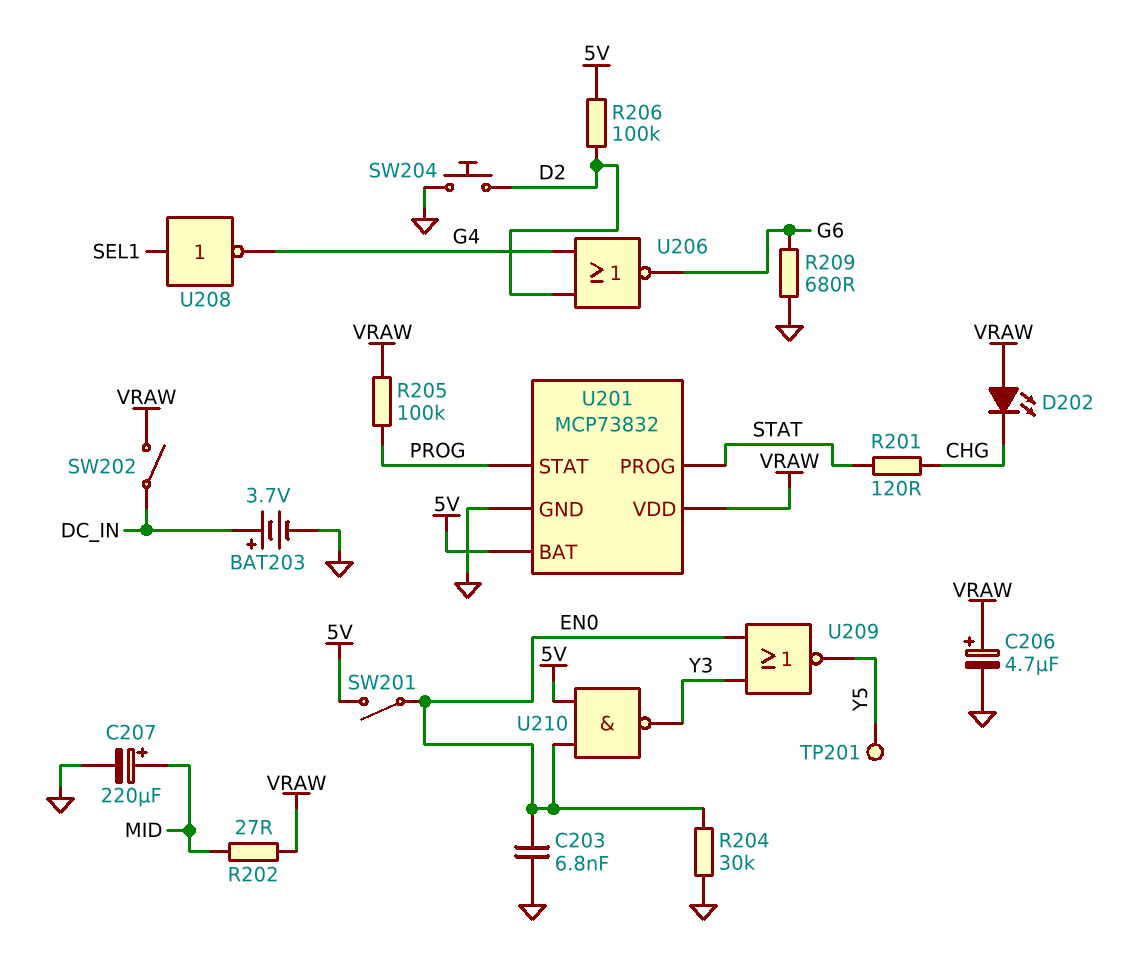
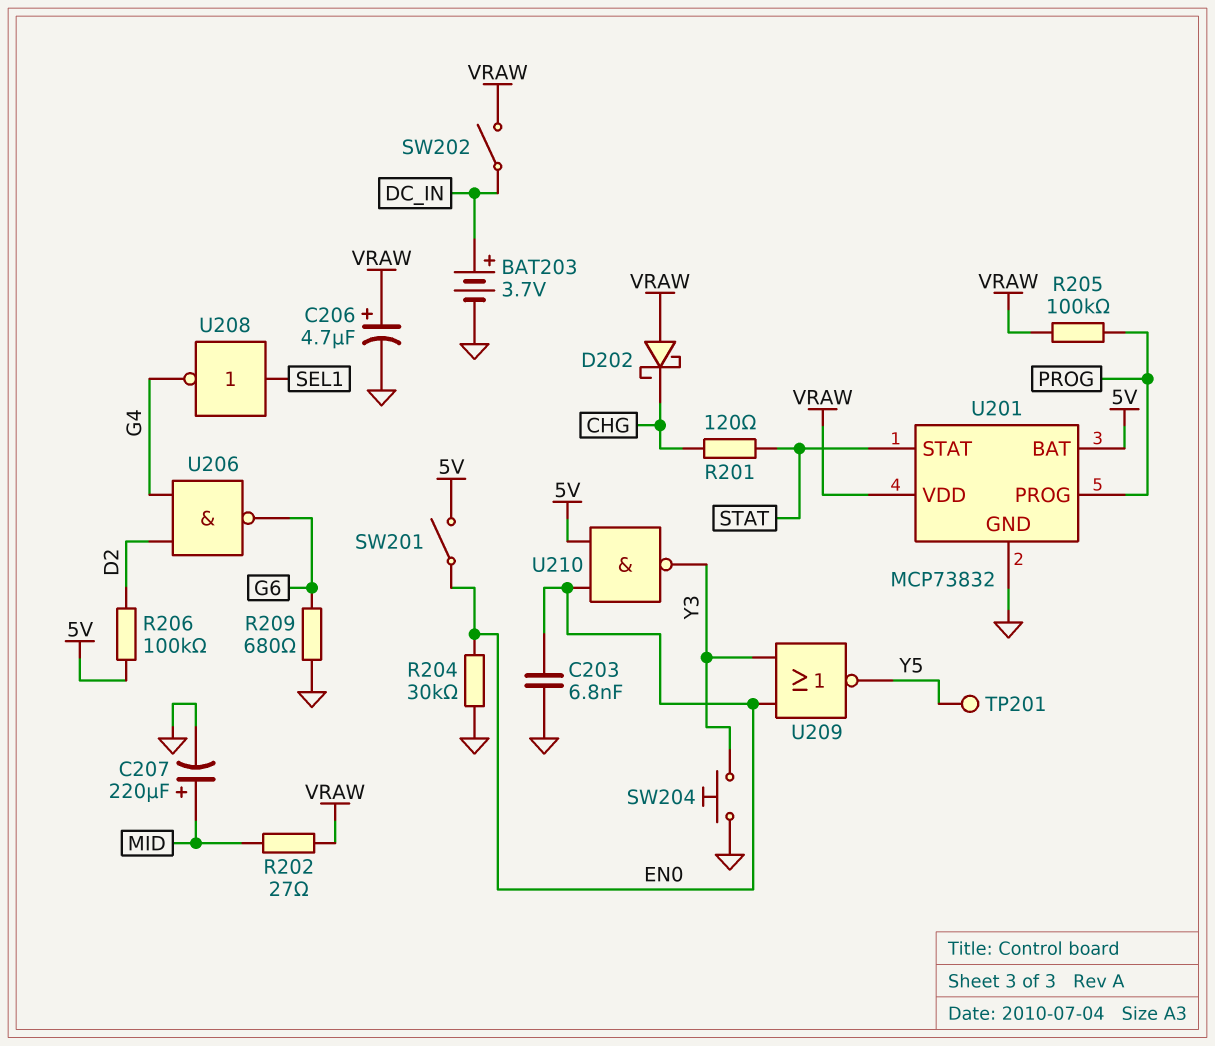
D202: LED (A VRAW, K CHG) -> schottky (A VRAW, K CHG)
SW204: button (D2, GND) -> button (GND, Y3)
U201 pin PROG: STAT -> PROG
U201 pin STAT: PROG -> STAT
U206: NOR (in D2, in G4, out G6) -> NAND (in D2, in G4, out G6)

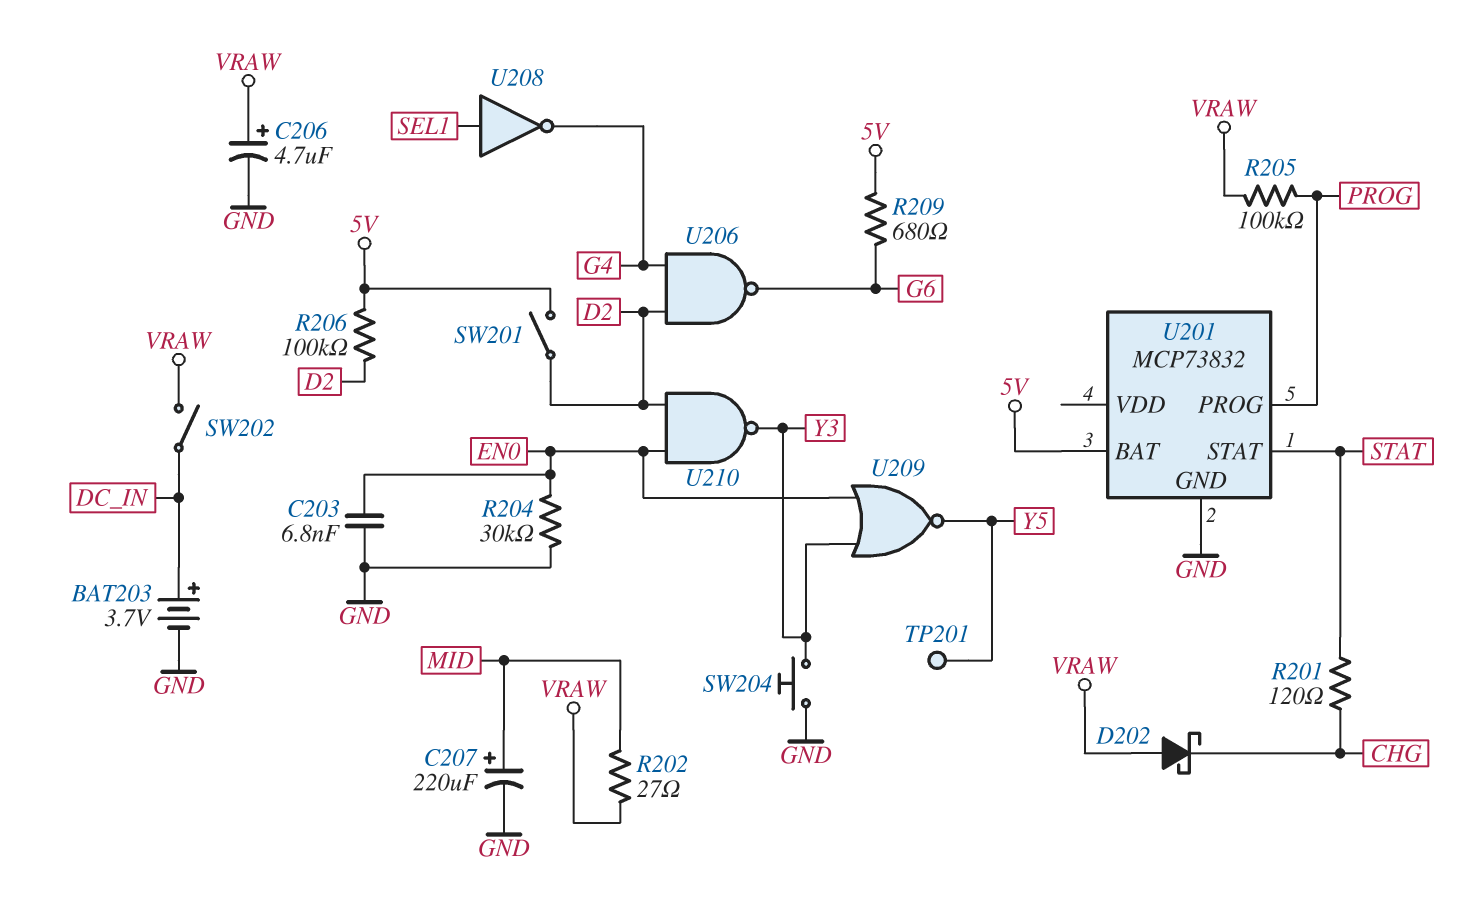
R209: 680 (G6, GND) -> 680 (5V, G6)
SW201: switch (5V, EN0) -> switch (5V, D2)
U201 pin VDD: VRAW -> none
U210: NAND (in 5V, in EN0, out Y3) -> NAND (in D2, in EN0, out Y3)

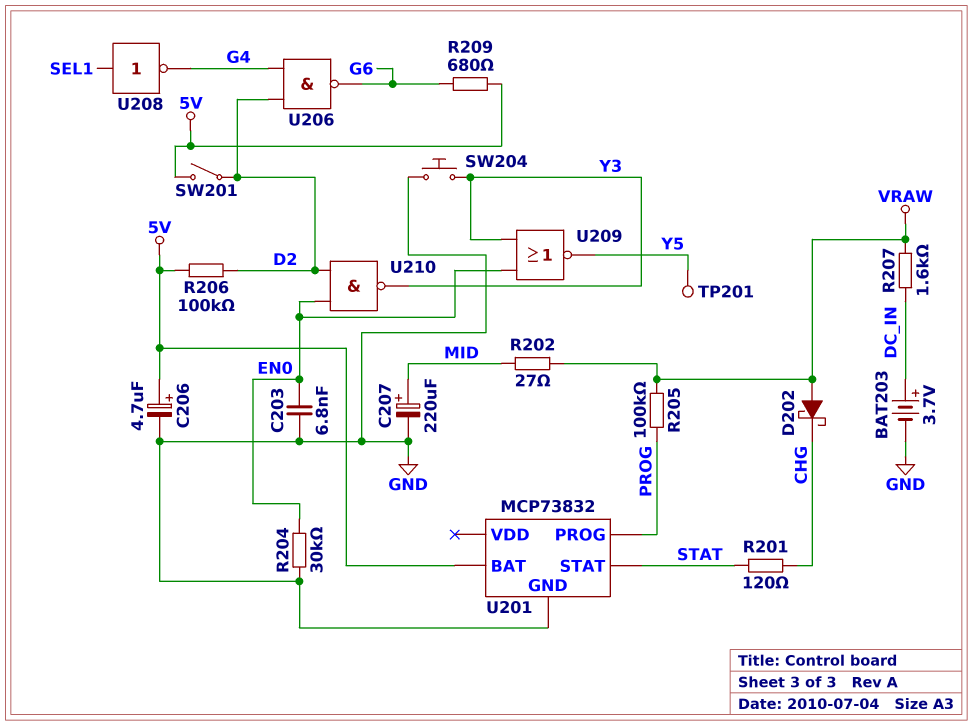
C206: 4.7uF (plus VRAW, minus GND) -> 4.7uF (plus 5V, minus GND)
R207: none -> 1.6k (DC_IN, VRAW)
SW202: switch (DC_IN, VRAW) -> none

